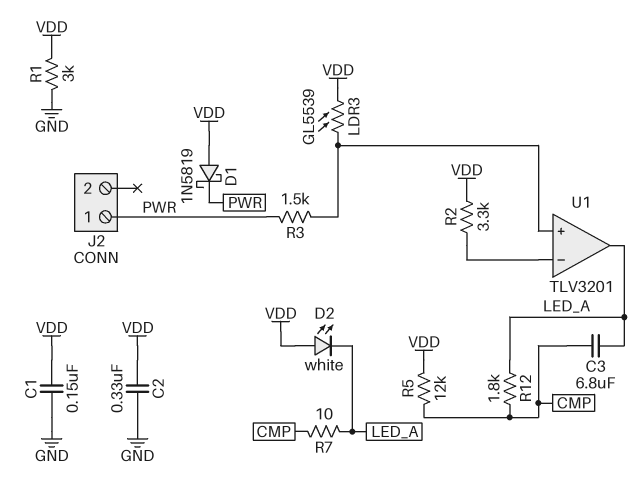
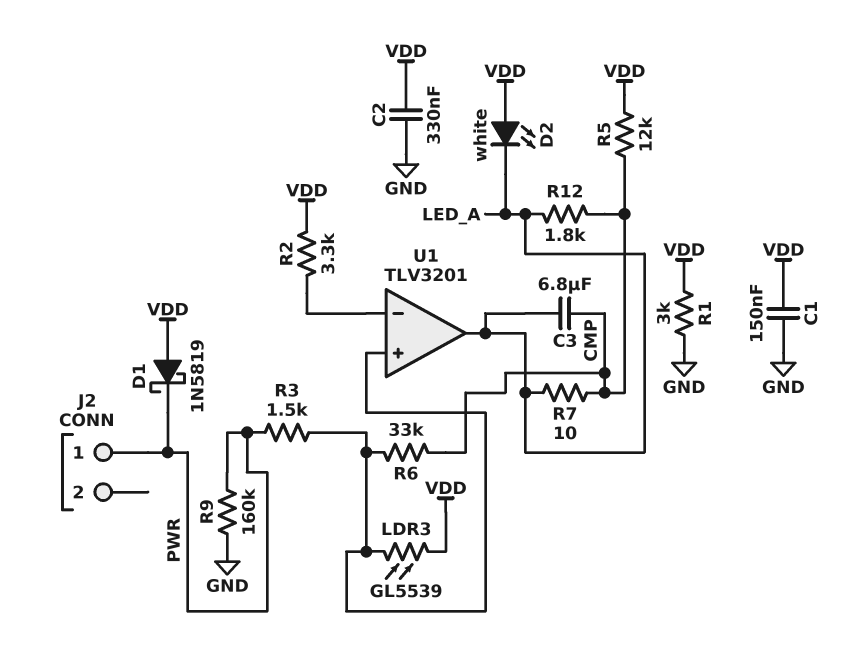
R6: none -> 33k (CMP, U1/in+)
R9: none -> 160k (GND, PWR)

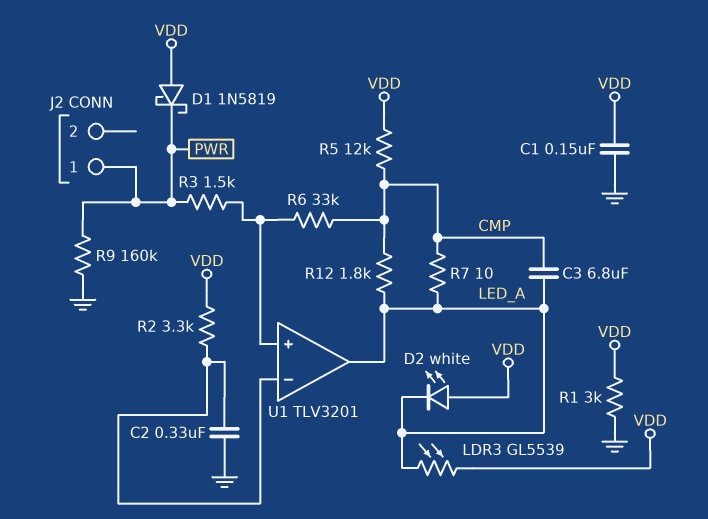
C2: 330nF (GND, VDD) -> 330nF (GND, U1/in-)
LDR3: GL5539 (U1/in+, VDD) -> GL5539 (LED_A, VDD)

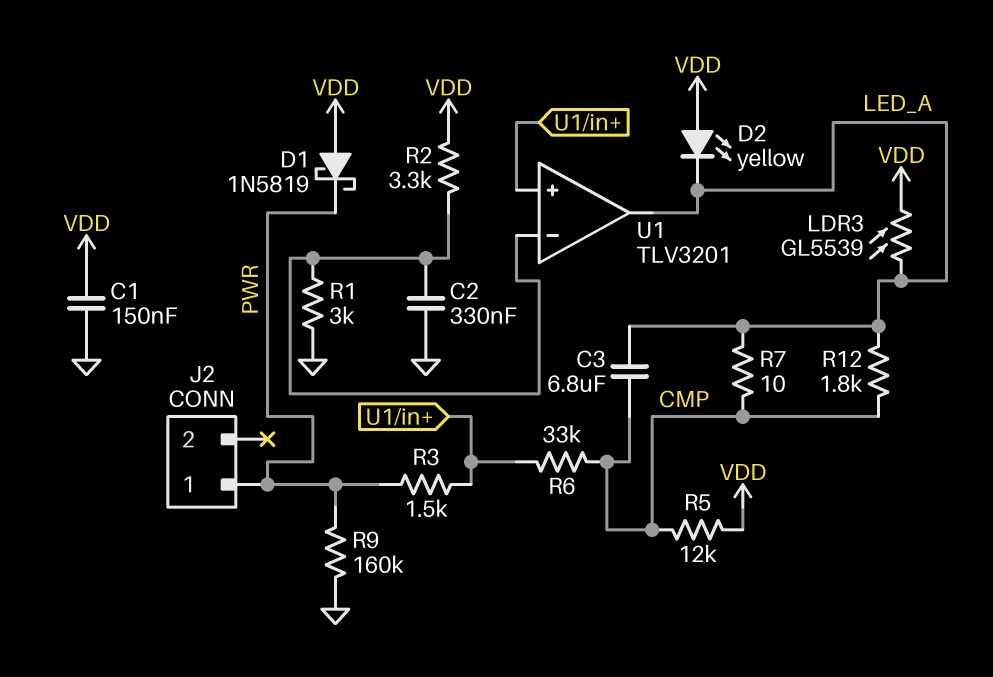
D2: LED white (A VDD, K LED_A) -> LED yellow (A VDD, K LED_A)
R1: 3k (GND, VDD) -> 3k (GND, U1/in-)

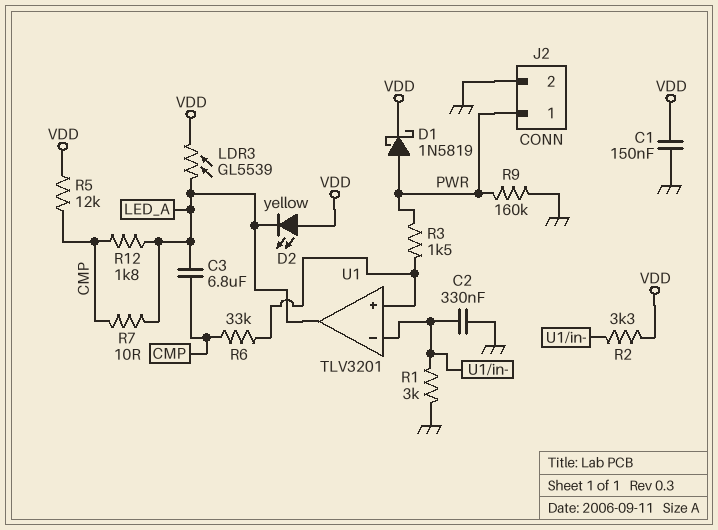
D1: schottky 1N5819 (A VDD, K PWR) -> schottky 1N5819 (A PWR, K VDD)
J2 pin 2: none -> GND

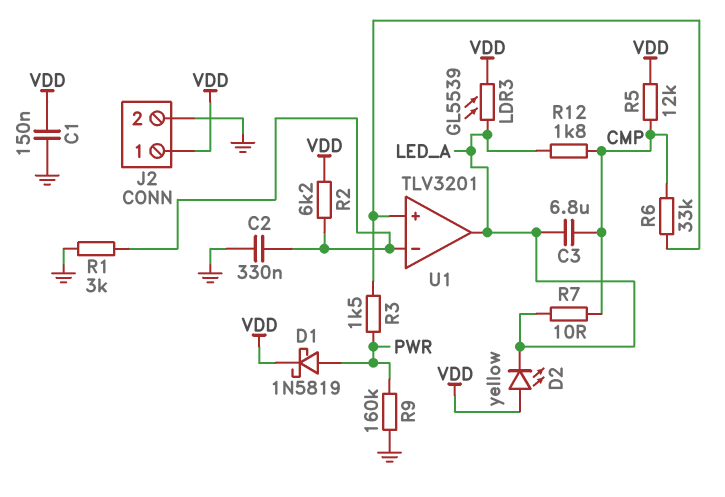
J2 pin 1: PWR -> VDD
R2: 3.3k (U1/in-, VDD) -> 6.2k (U1/in-, VDD)

